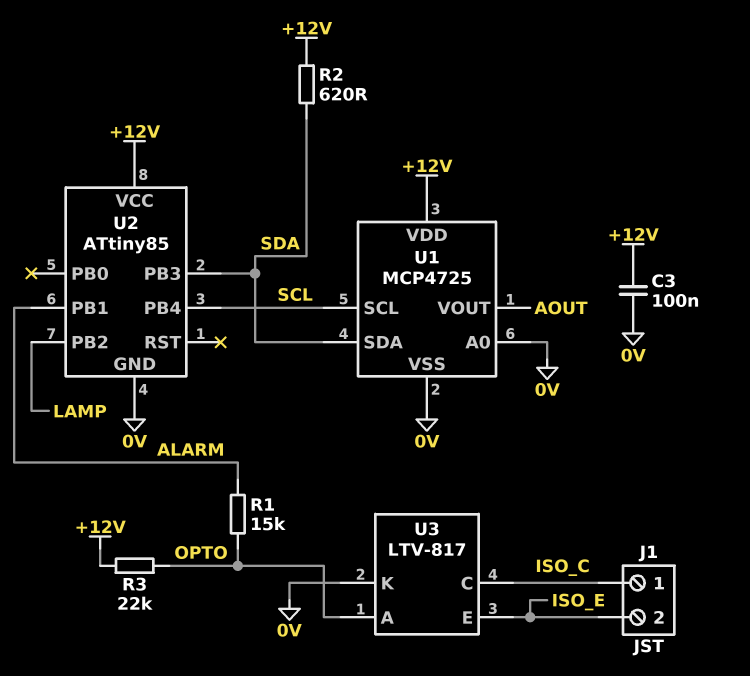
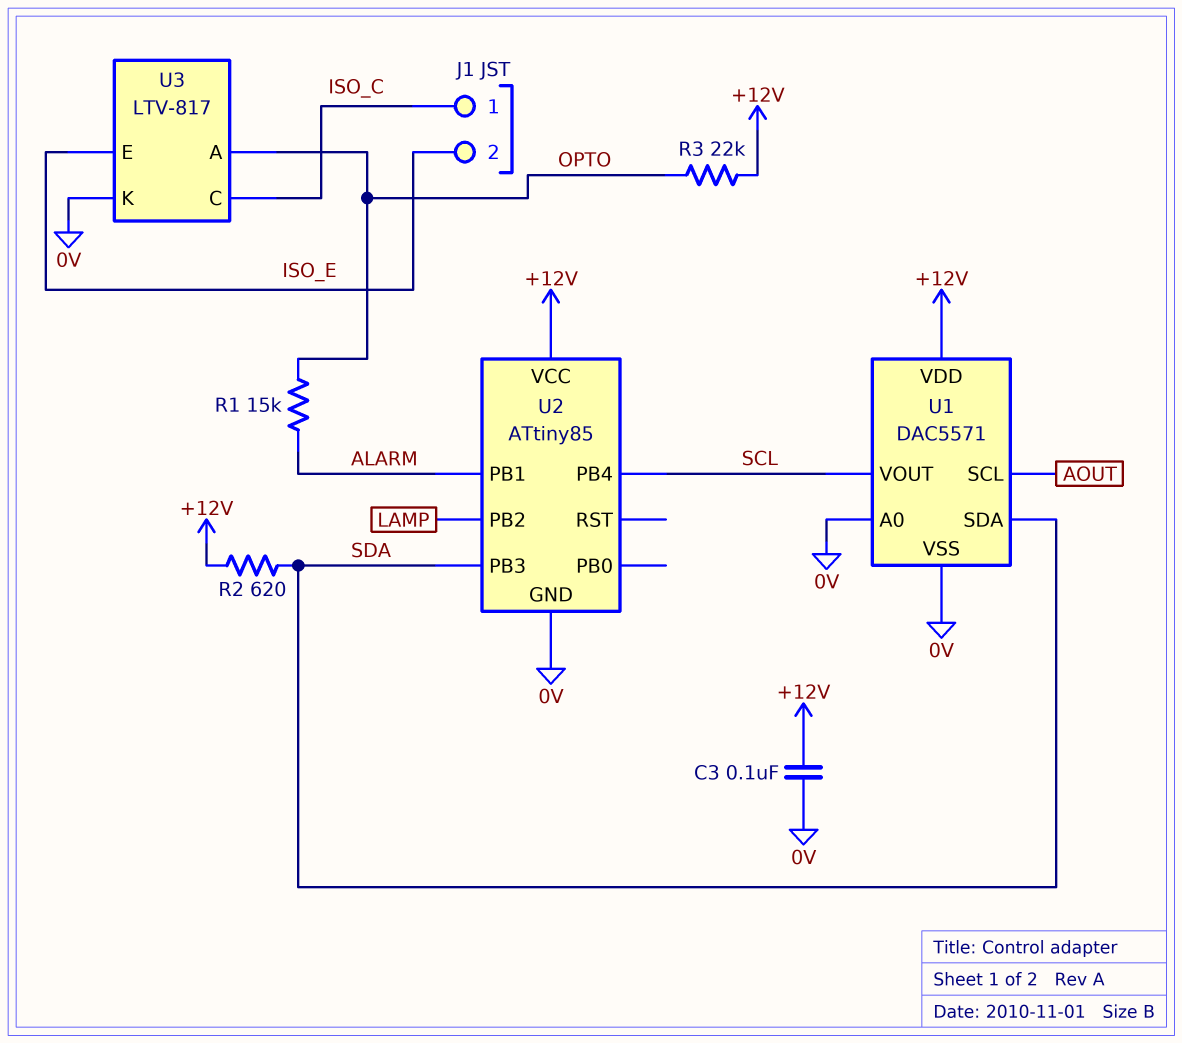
U1: MCP4725 -> DAC5571
U1 pin SCL: SCL -> AOUT
U1 pin VOUT: AOUT -> SCL

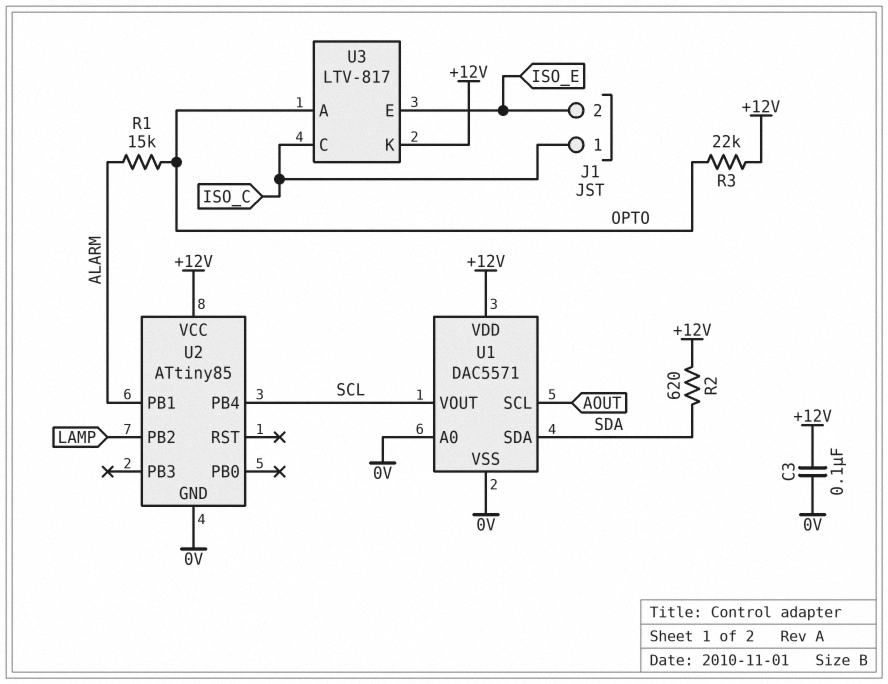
U2 pin PB3: SDA -> none
U3 pin K: 0V -> +12V

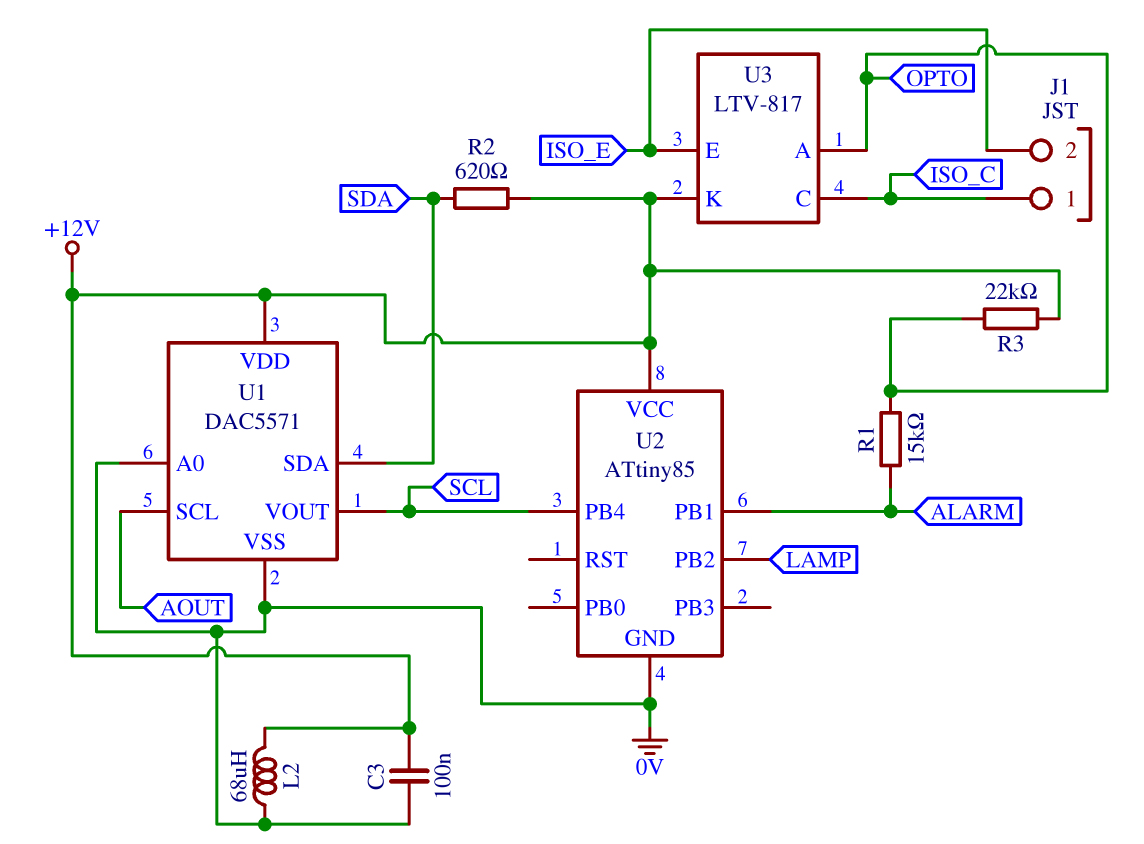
L2: none -> 68uH (+12V, 0V)

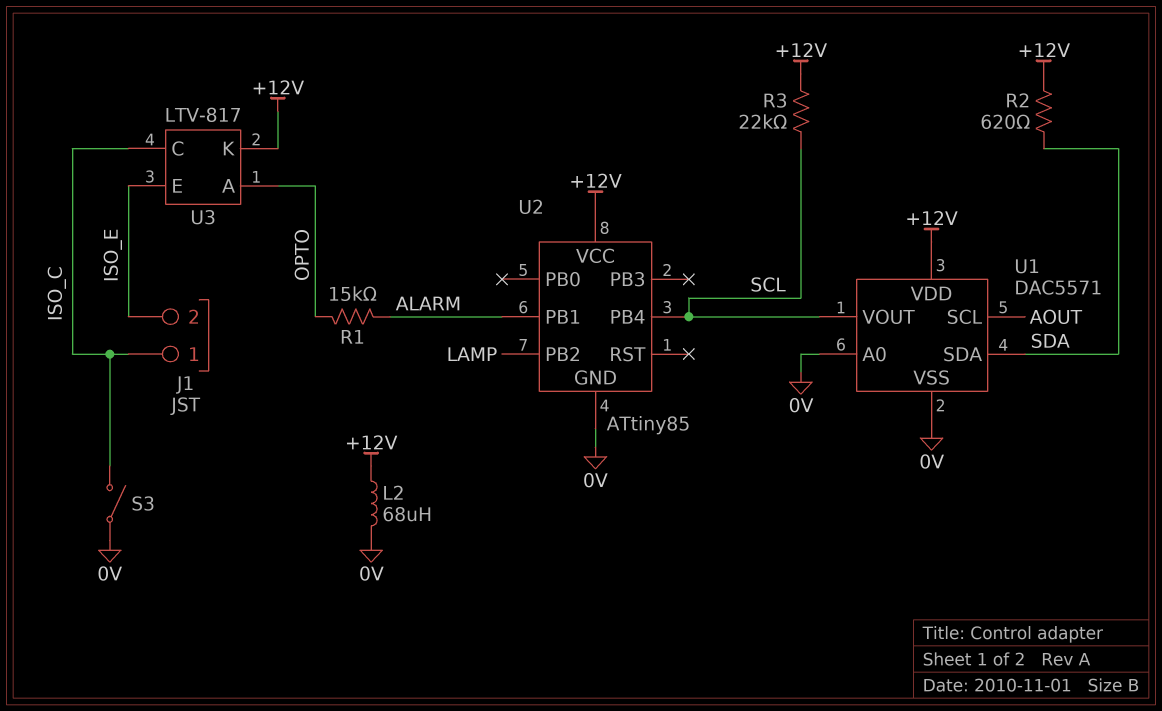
C3: 100nF (+12V, 0V) -> none
R3: 22k (+12V, OPTO) -> 22k (+12V, SCL)
S3: none -> switch (0V, ISO_C)

